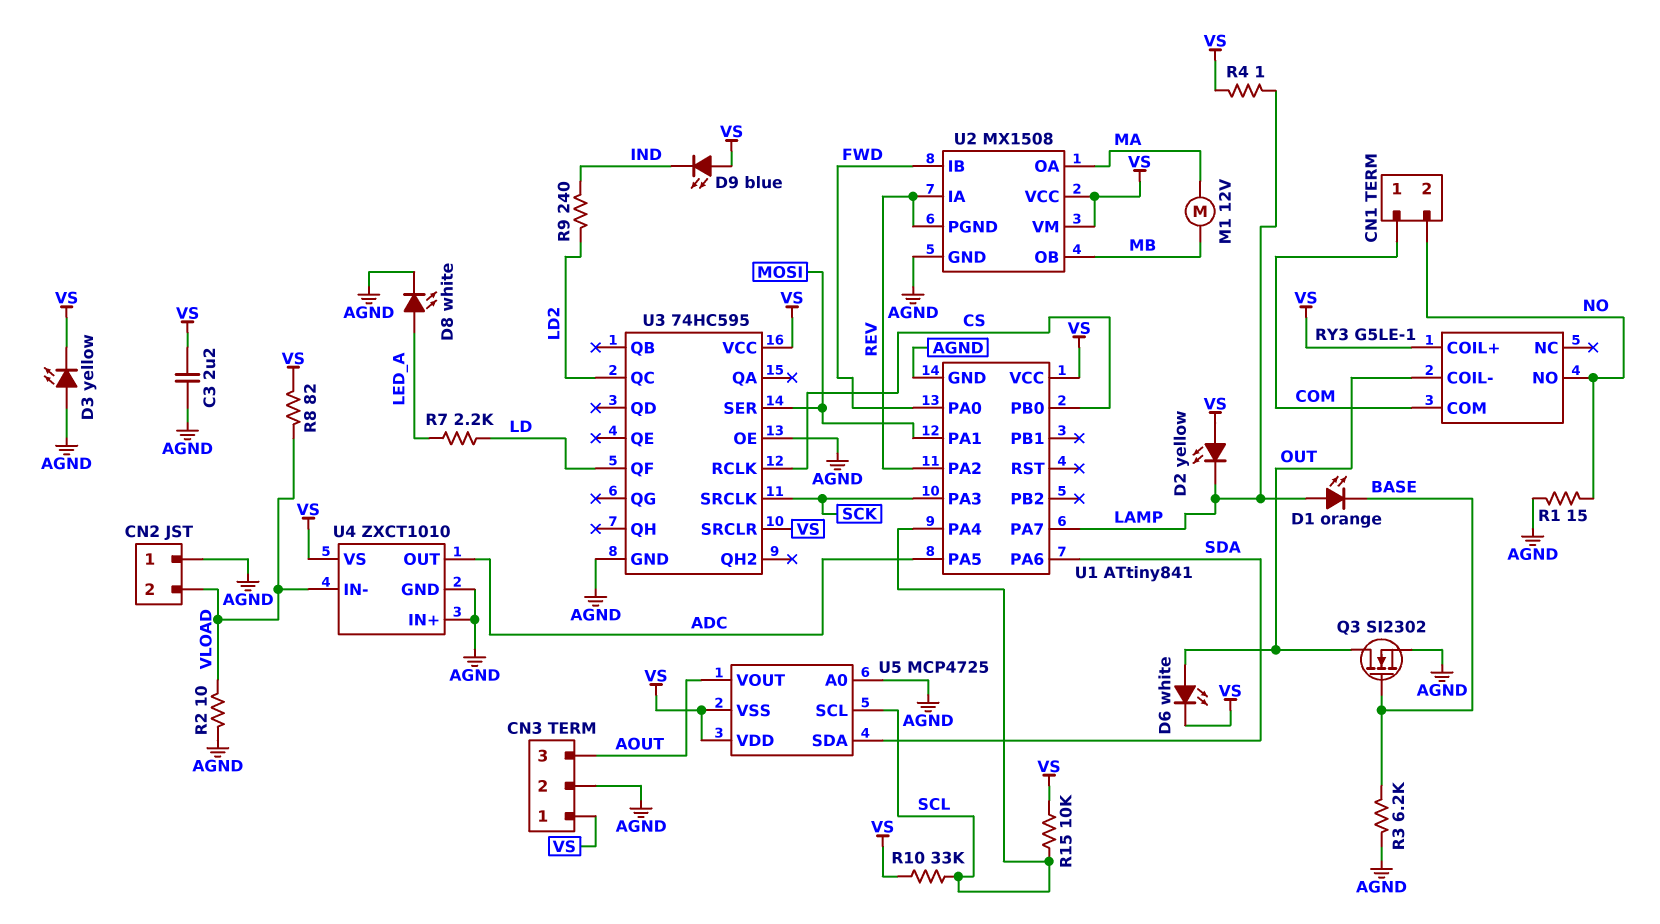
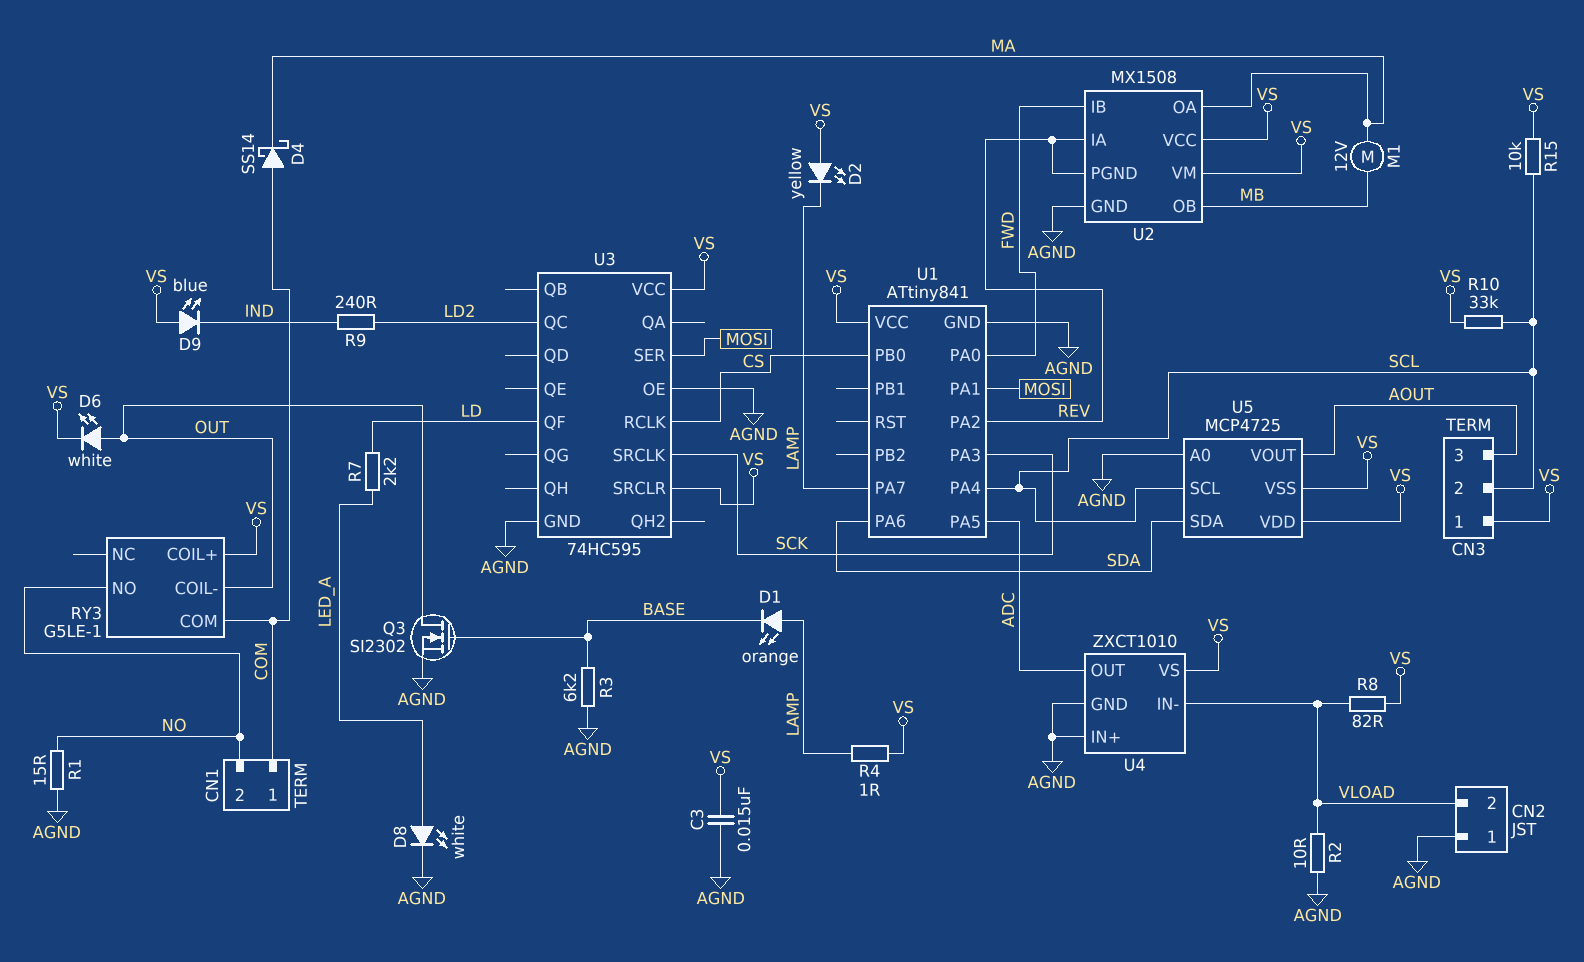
C3: 2.2uF (AGND, VS) -> 15nF (AGND, VS)
CN3 pin 2: AGND -> SCL
D3: LED yellow (A AGND, K VS) -> none
D4: none -> schottky SS14 (A COM, K MA)

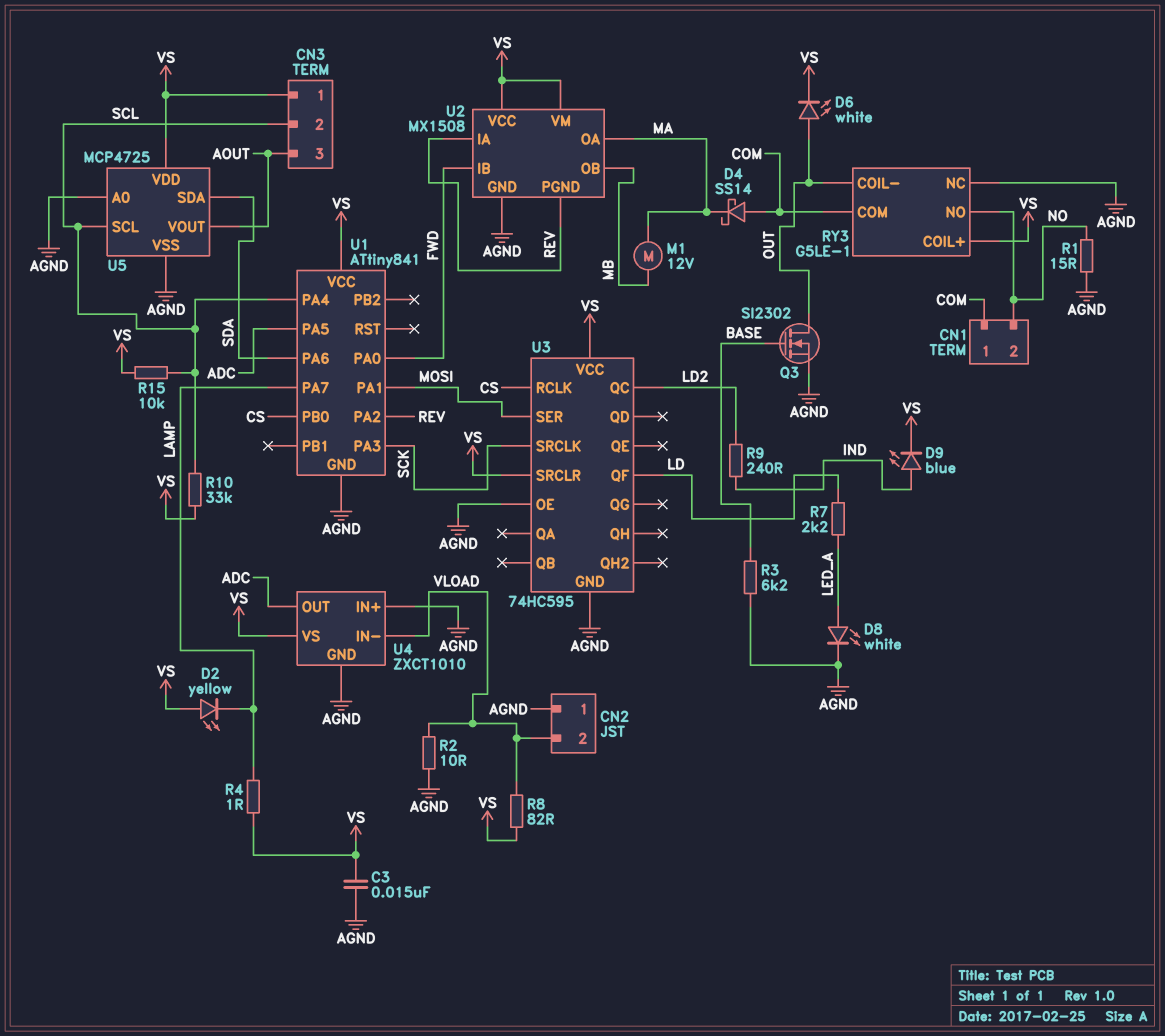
D1: LED orange (A LAMP, K BASE) -> none
D9: LED blue (A VS, K IND) -> LED blue (A IND, K VS)
RY3 pin NC: none -> AGND
U5 pin VSS: VS -> AGND

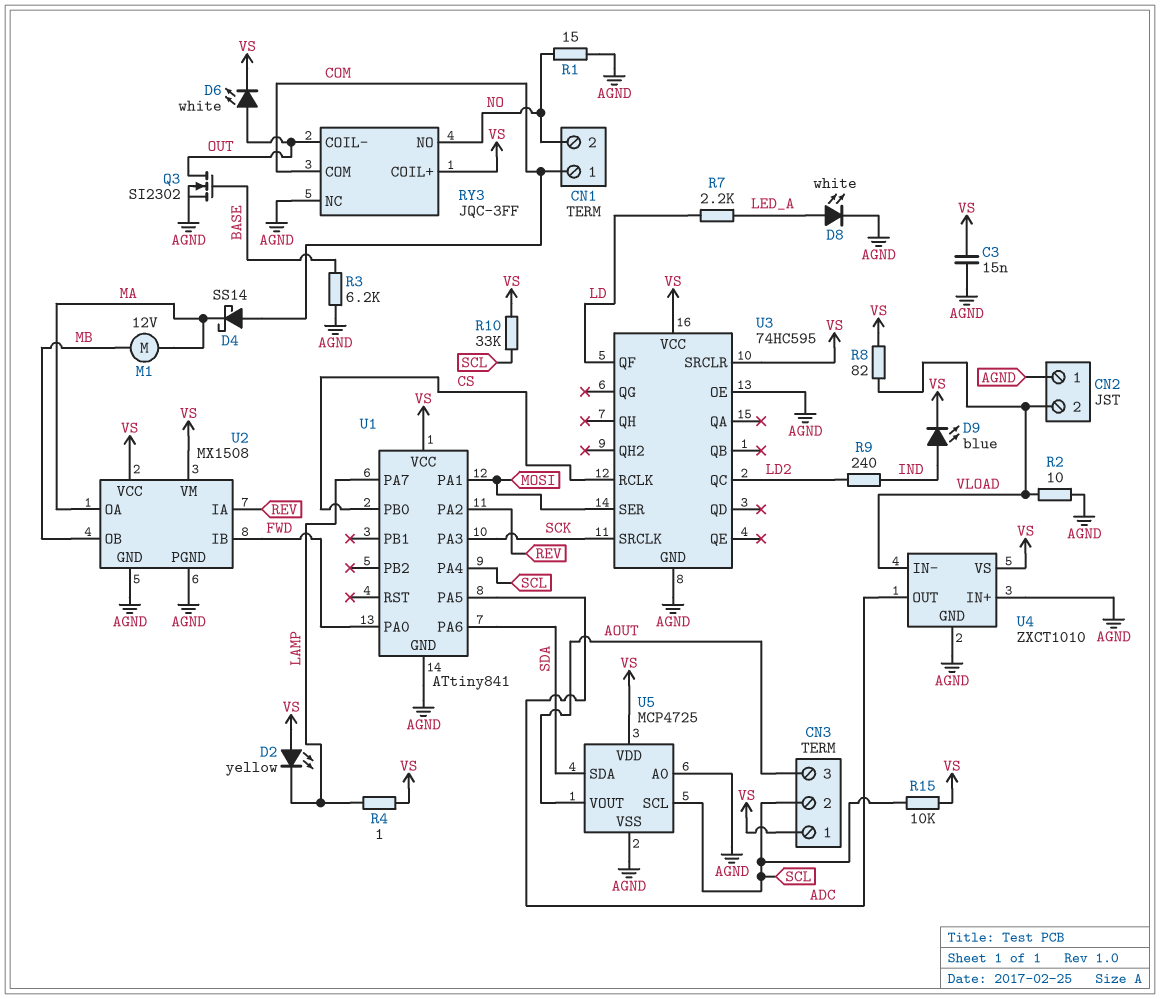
RY3: G5LE-1 -> JQC-3FF
U2 pin PGND: REV -> AGND

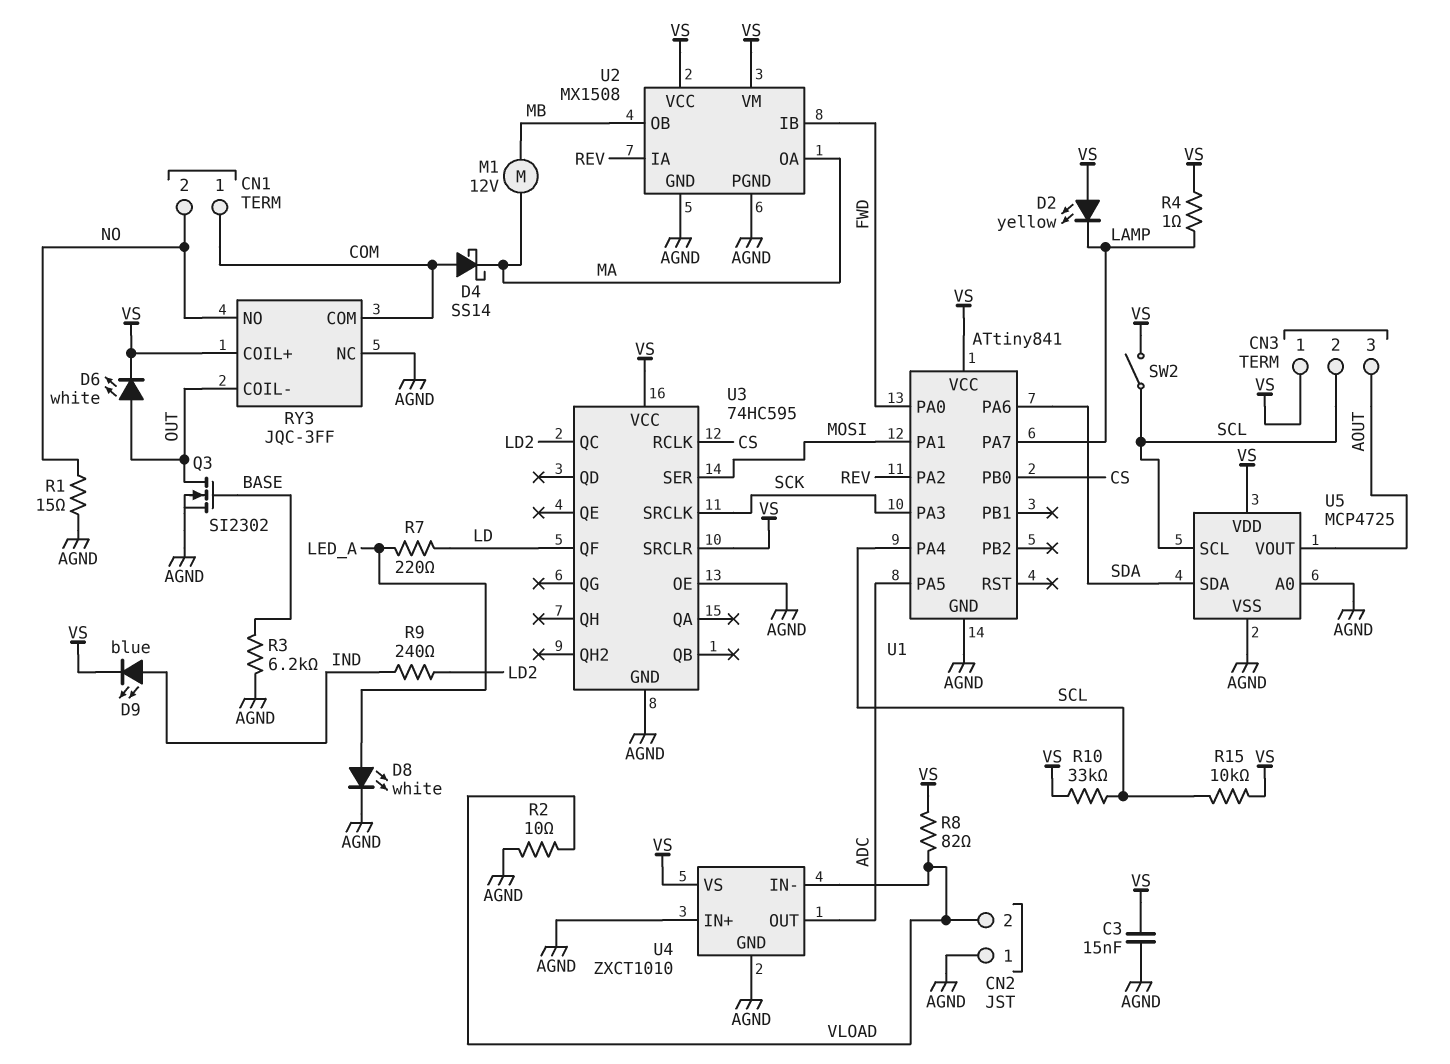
R7: 2.2k (LD, LED_A) -> 220 (LD, LED_A)
SW2: none -> switch (SCL, VS)

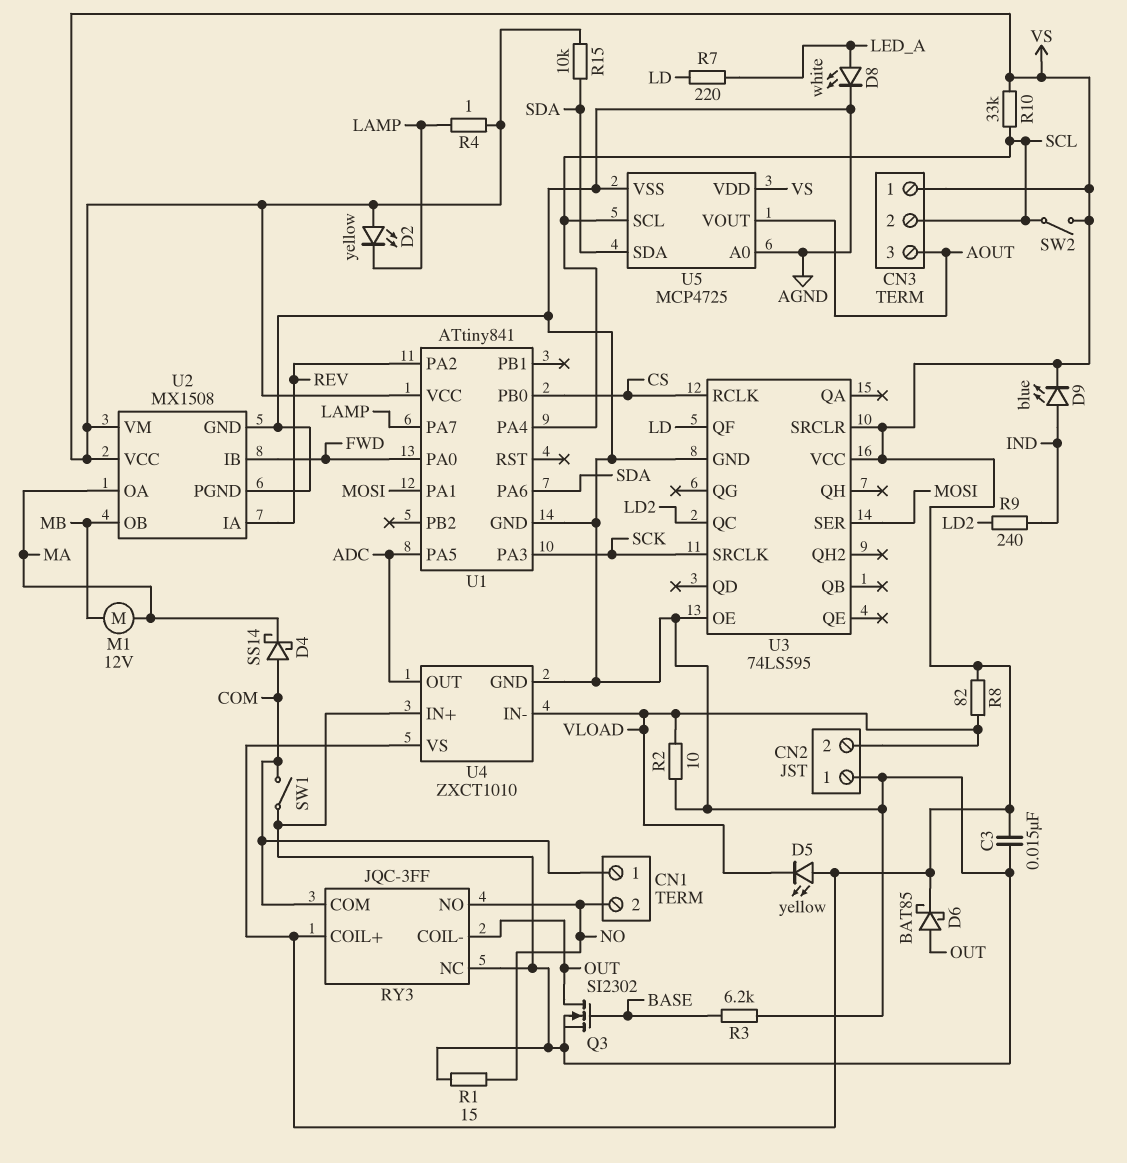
D5: none -> LED yellow (A VS, K VLOAD)
D6: LED white (A OUT, K VS) -> schottky BAT85 (A OUT, K VS)
R15: 10k (SCL, VS) -> 10k (SDA, VS)
SW1: none -> switch (AGND, COM)
U3: 74HC595 -> 74LS595

